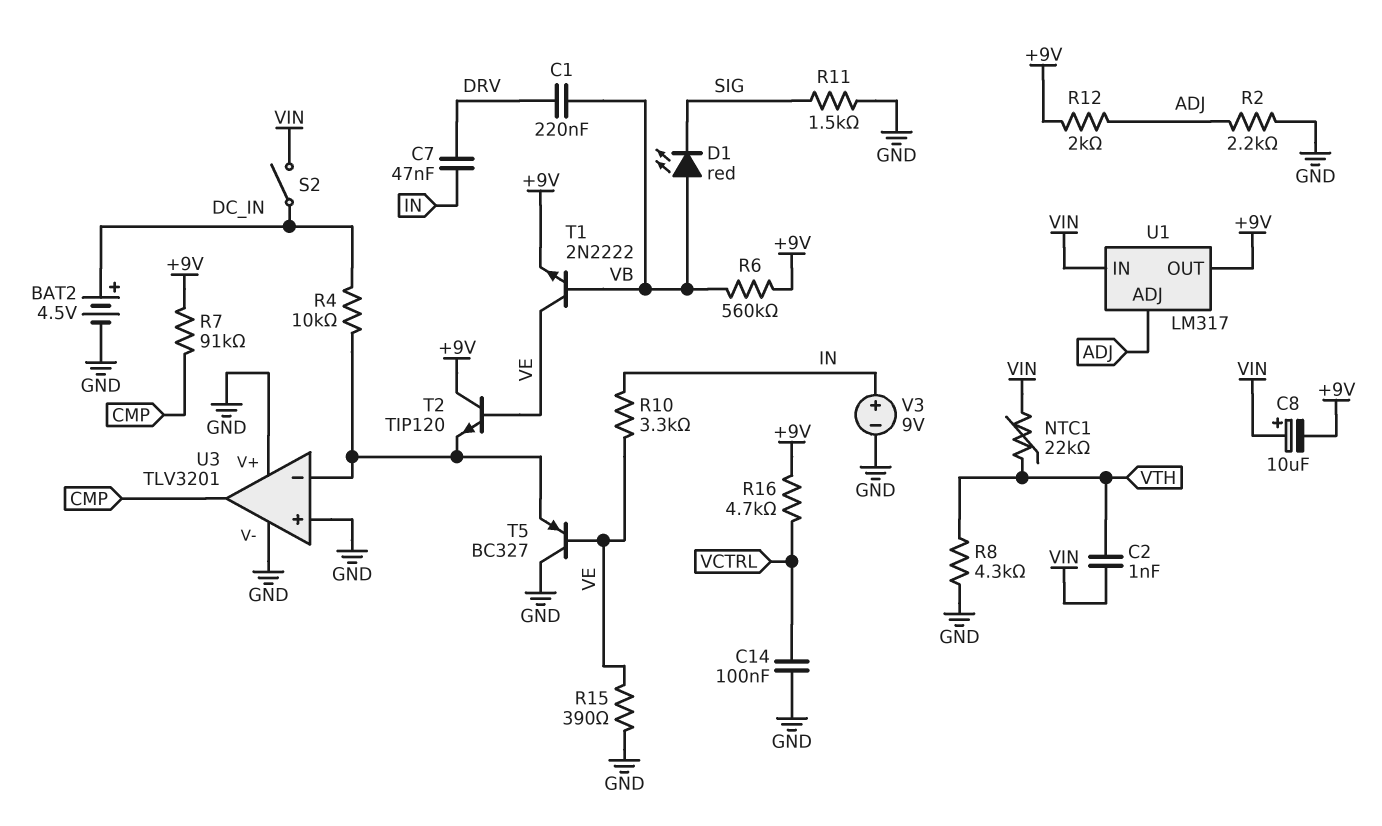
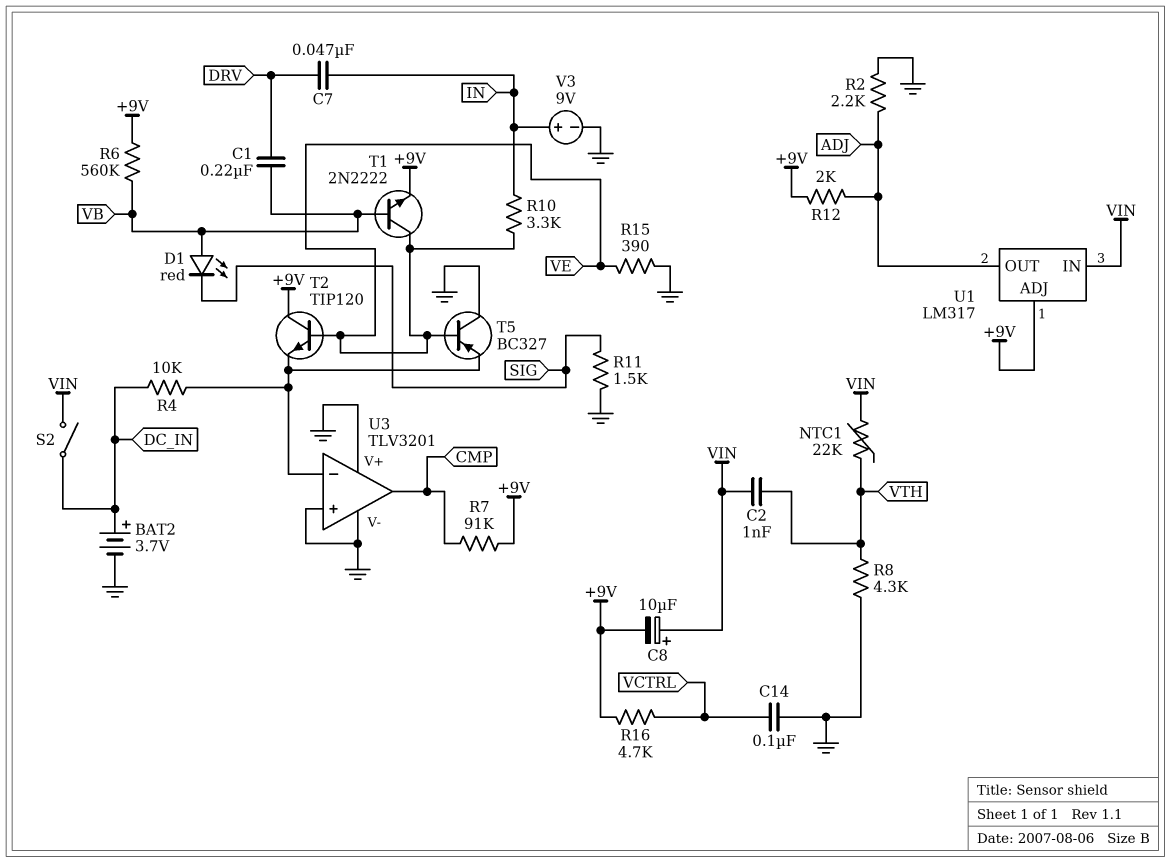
BAT2: 4.5V (plus DC_IN, minus GND) -> 3.7V (plus DC_IN, minus GND)
U1 pin ADJ: ADJ -> +9V
U1 pin OUT: +9V -> ADJ

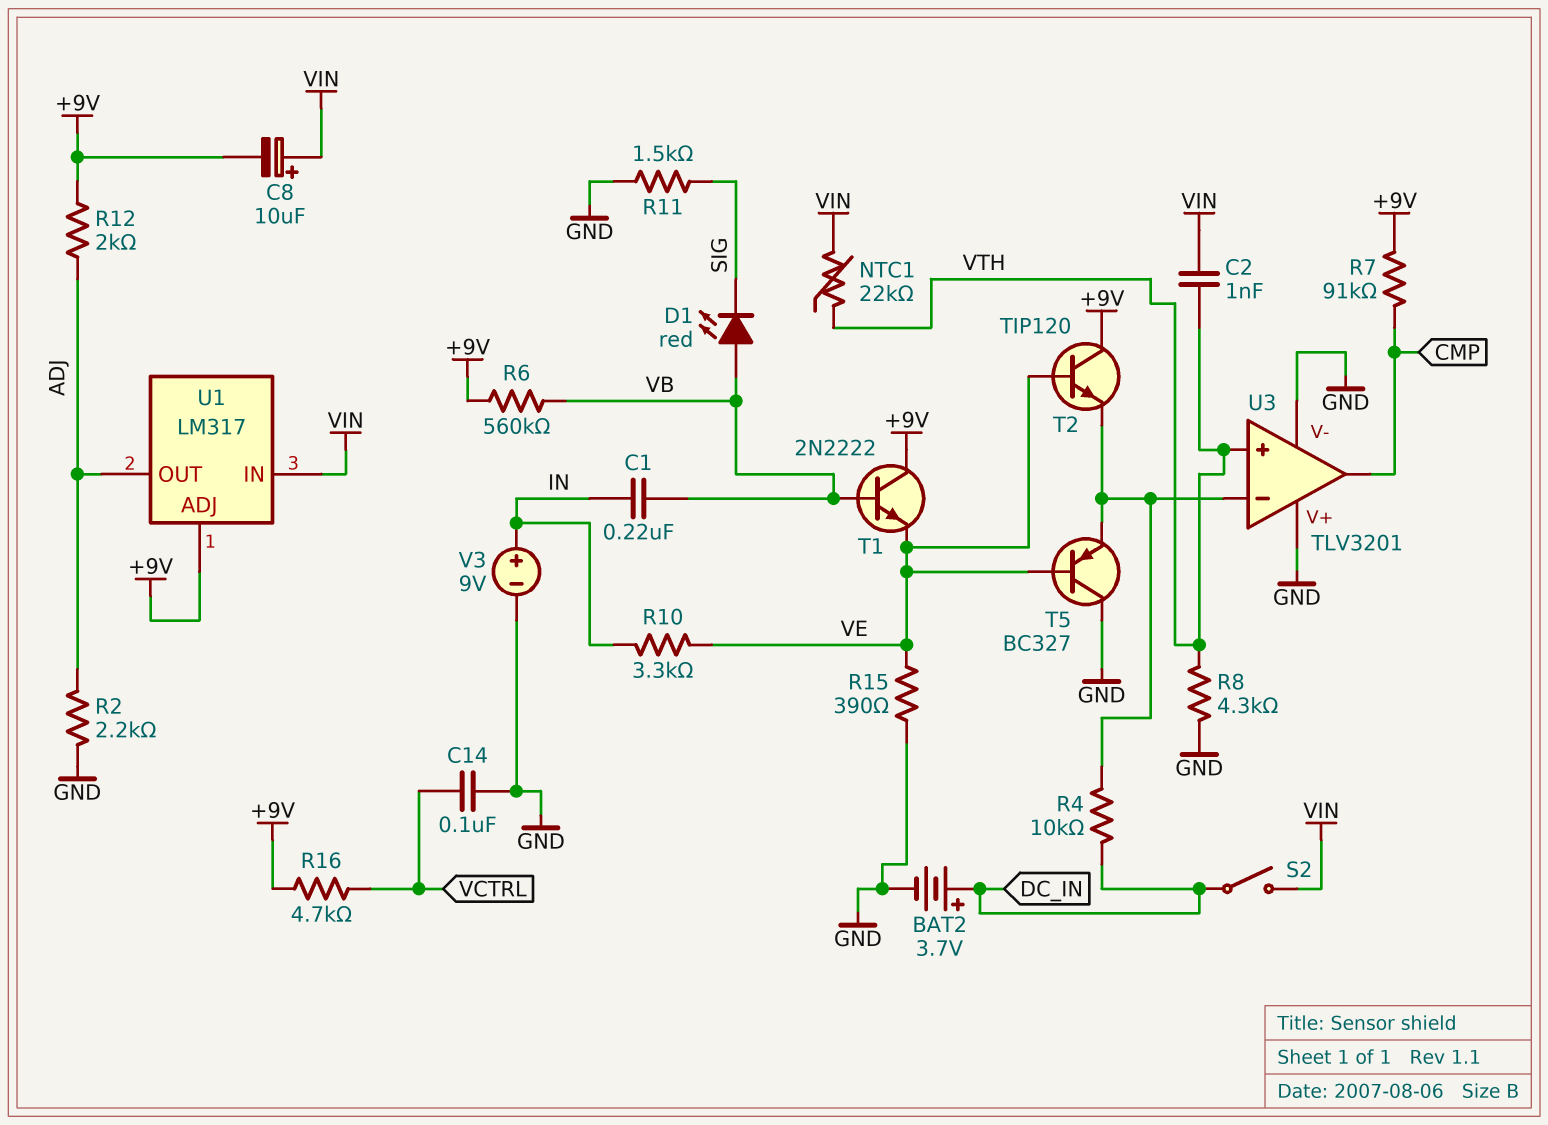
C1: 220nF (DRV, VB) -> 220nF (IN, VB)
C7: 47nF (DRV, IN) -> none
T1: NPN 2N2222 (B VB, C VE, E +9V) -> NPN 2N2222 (B VB, C +9V, E VE)
U3 pin in+: GND -> VTH

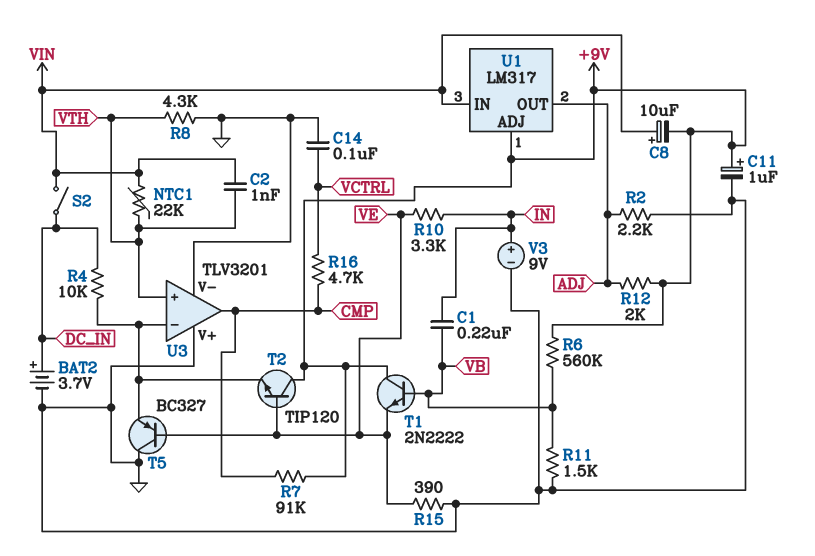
C11: none -> 1uF (plus +9V, minus GND)
D1: LED red (A VB, K SIG) -> none
R11: 1.5k (GND, SIG) -> 1.5k (GND, VB)
R16: 4.7k (+9V, VCTRL) -> 4.7k (CMP, VCTRL)

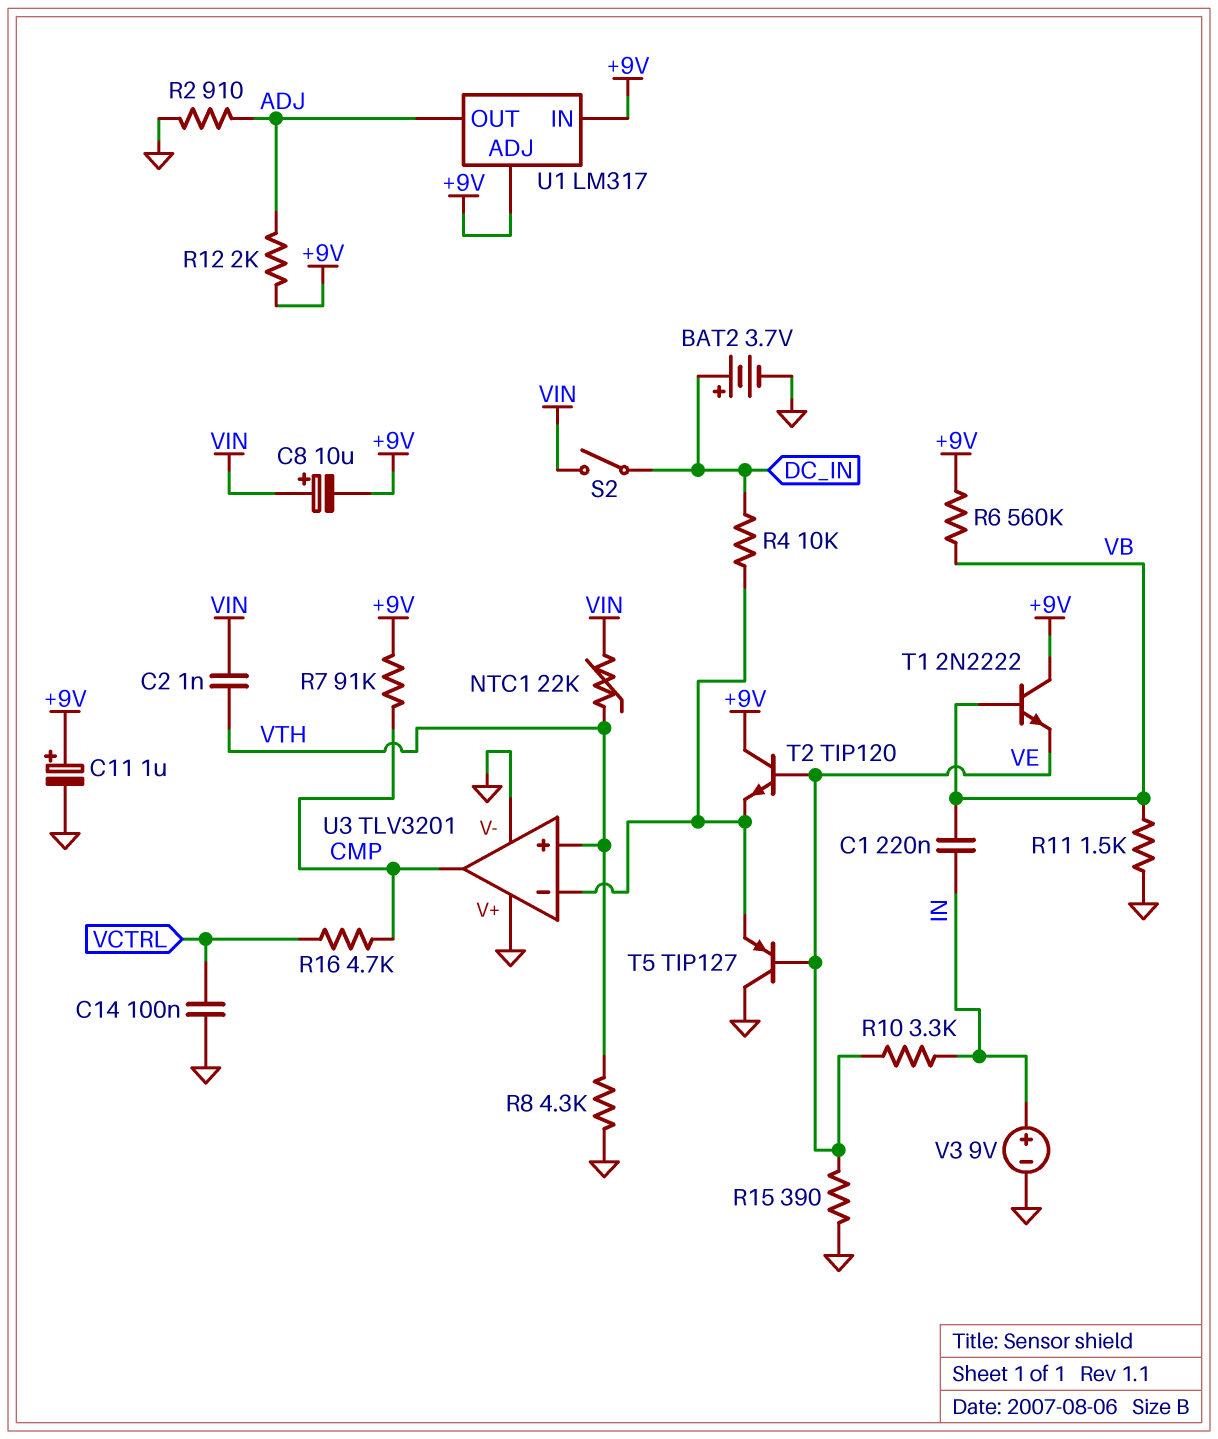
R2: 2.2k (ADJ, GND) -> 910 (ADJ, GND)
T5: PNP BC327 (B VE, C GND, E U3/in-) -> PNP TIP127 (B VE, C GND, E U3/in-)
U1 pin IN: VIN -> +9V

